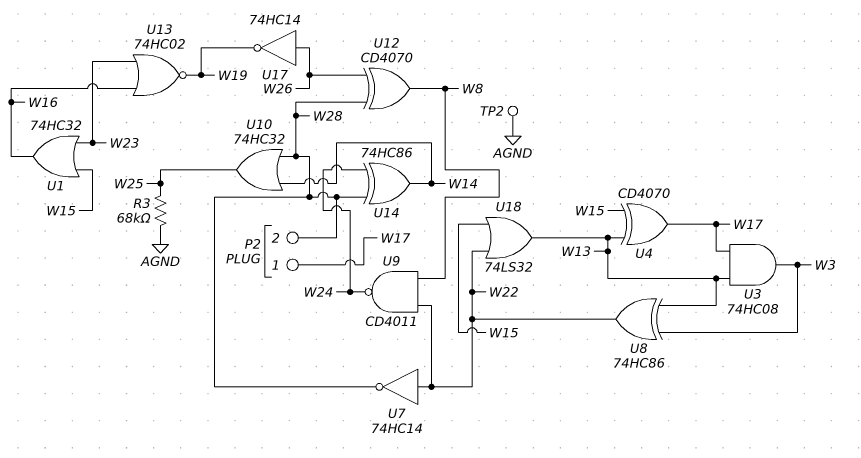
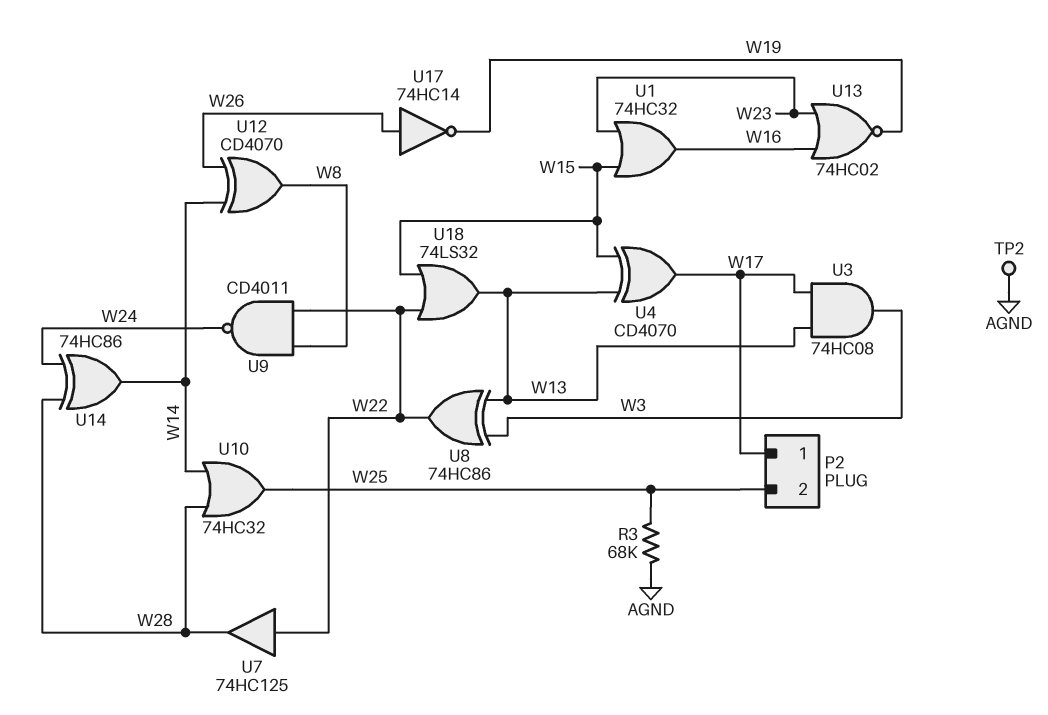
P2 pin 2: W28 -> W25
U7: NOT 74HC14 (in W22, out W28) -> buffer 74HC125 (in W22, out W28)
U12: XOR CD4070 (in W26, in W28, out W8) -> XOR CD4070 (in W14, in W26, out W8)

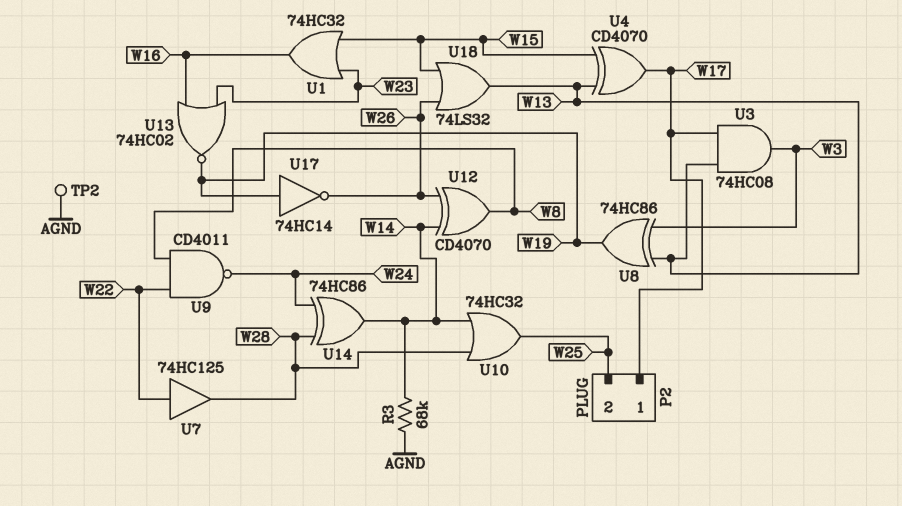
R3: 68k (AGND, W25) -> 68k (AGND, W14)
U8: XOR 74HC86 (in W3, in W13, out W22) -> XOR 74HC86 (in W3, in W13, out W19)
U17: NOT 74HC14 (in W26, out W19) -> NOT 74HC14 (in W19, out W26)
U18: OR 74LS32 (in W15, in W22, out W13) -> OR 74LS32 (in W15, in W26, out W13)

